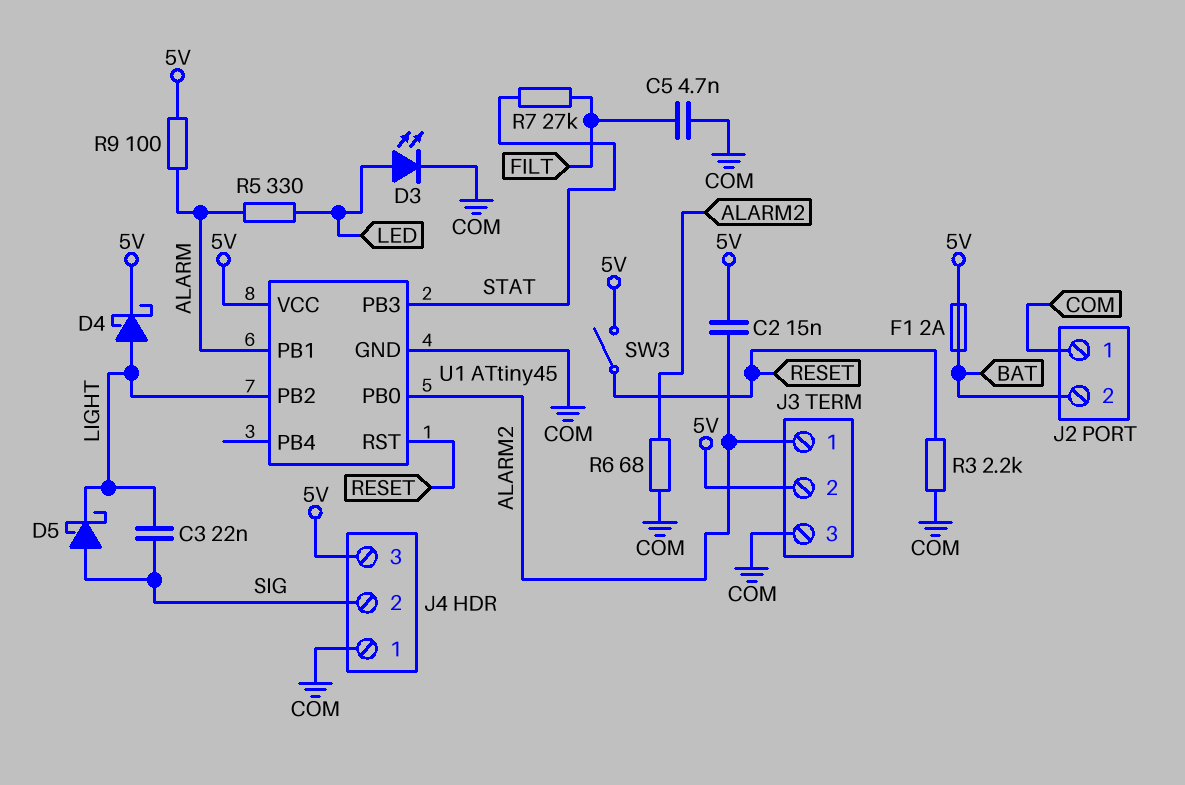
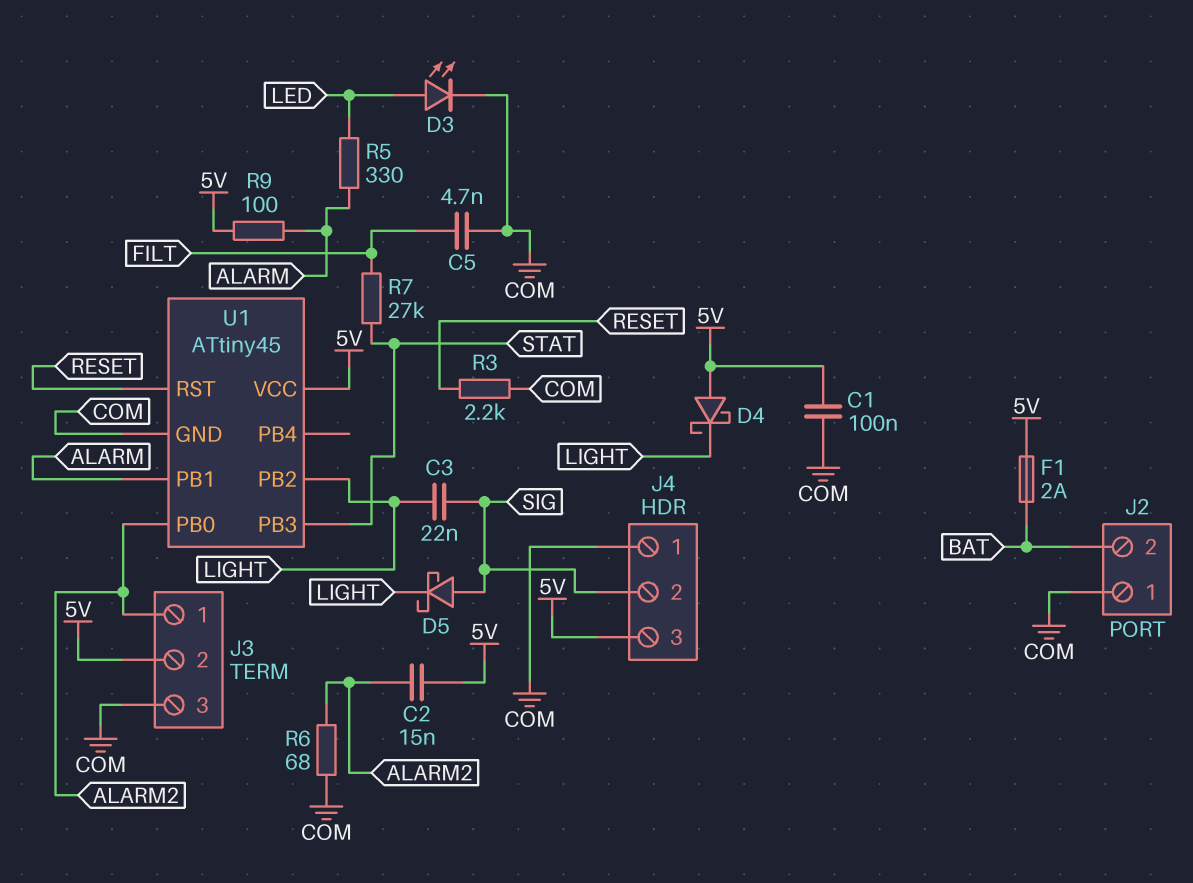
C1: none -> 100nF (5V, COM)
D4: schottky (A LIGHT, K 5V) -> schottky (A 5V, K LIGHT)
SW3: switch (5V, RESET) -> none

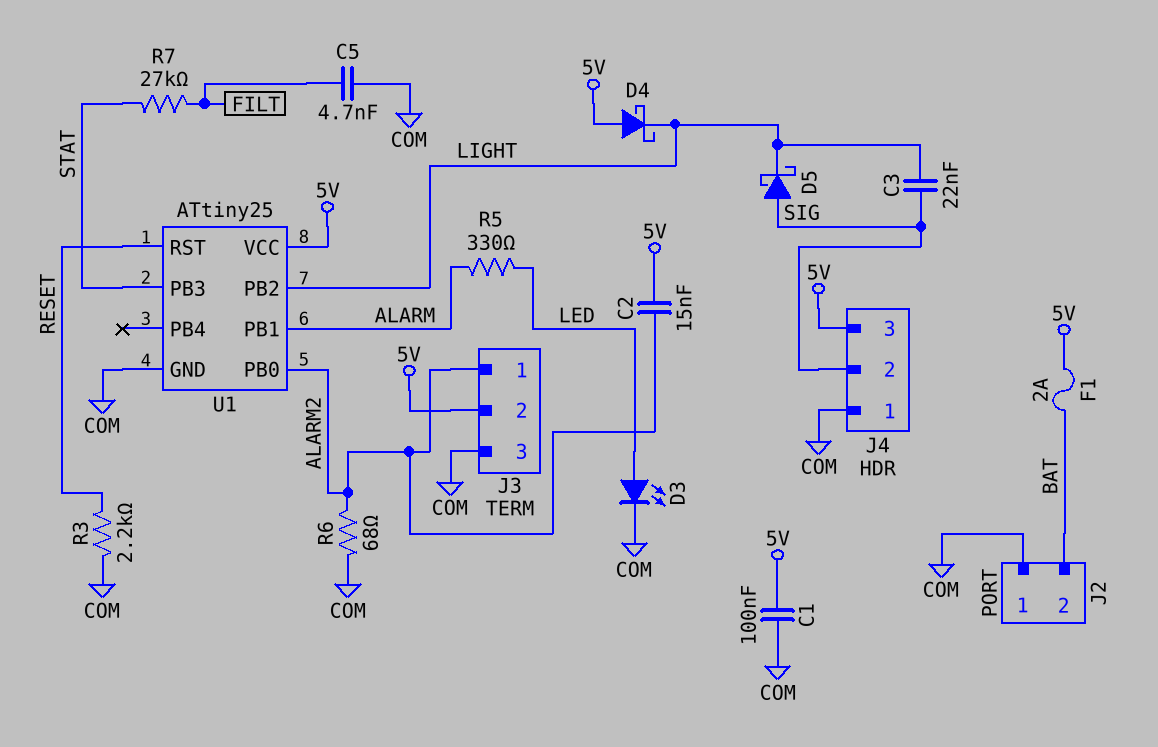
R9: 100 (5V, ALARM) -> none
U1: ATtiny45 -> ATtiny25

